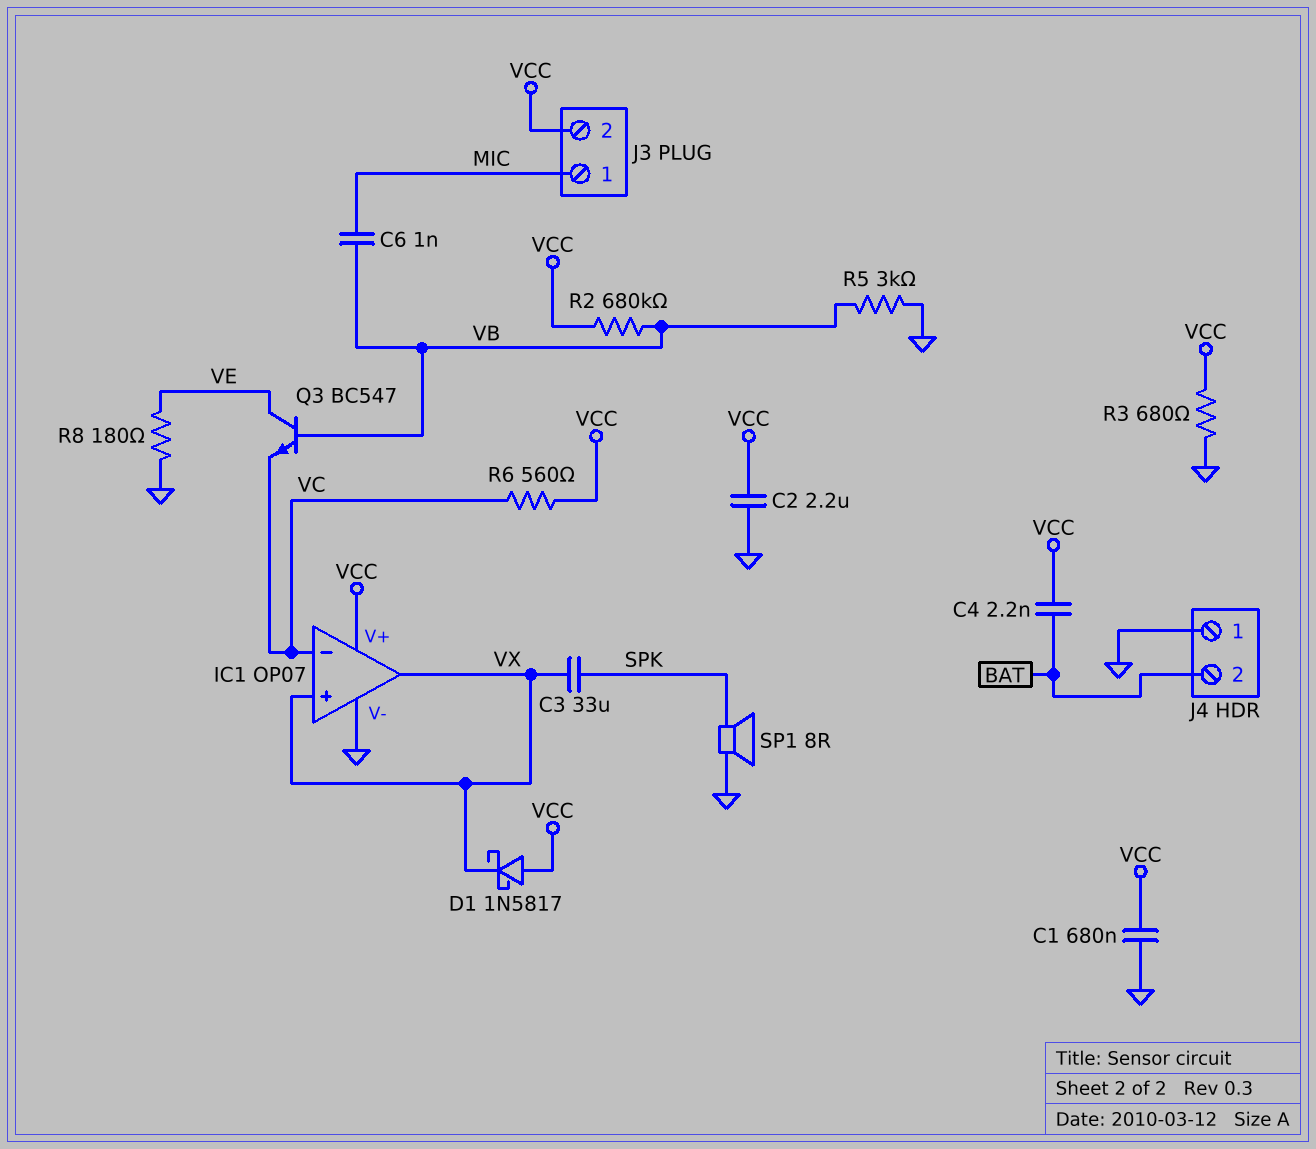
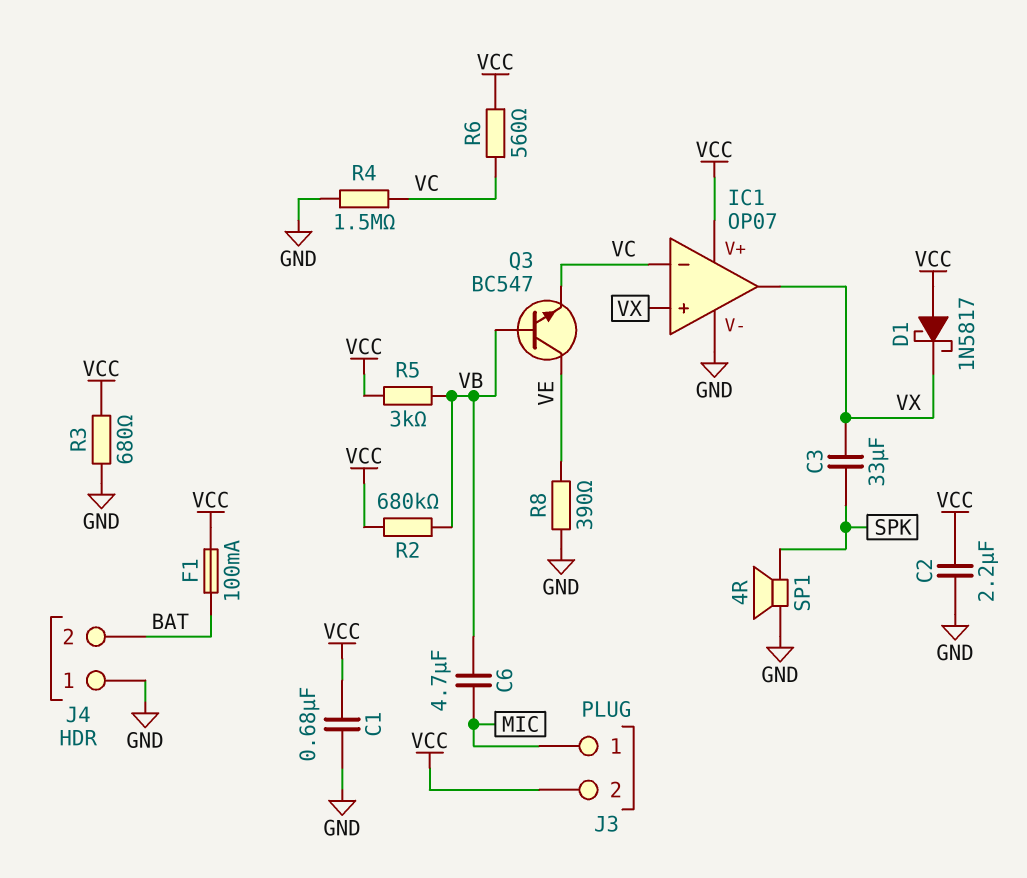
C4: 2.2nF (BAT, VCC) -> none
C6: 1nF (MIC, VB) -> 4.7uF (MIC, VB)
F1: none -> 100mA (BAT, VCC)
R4: none -> 1.5M (GND, VC)
R5: 3k (GND, VB) -> 3k (VB, VCC)
R8: 180 (GND, VE) -> 390 (GND, VE)
SP1: speaker 8R (GND, SPK) -> speaker 4R (GND, SPK)

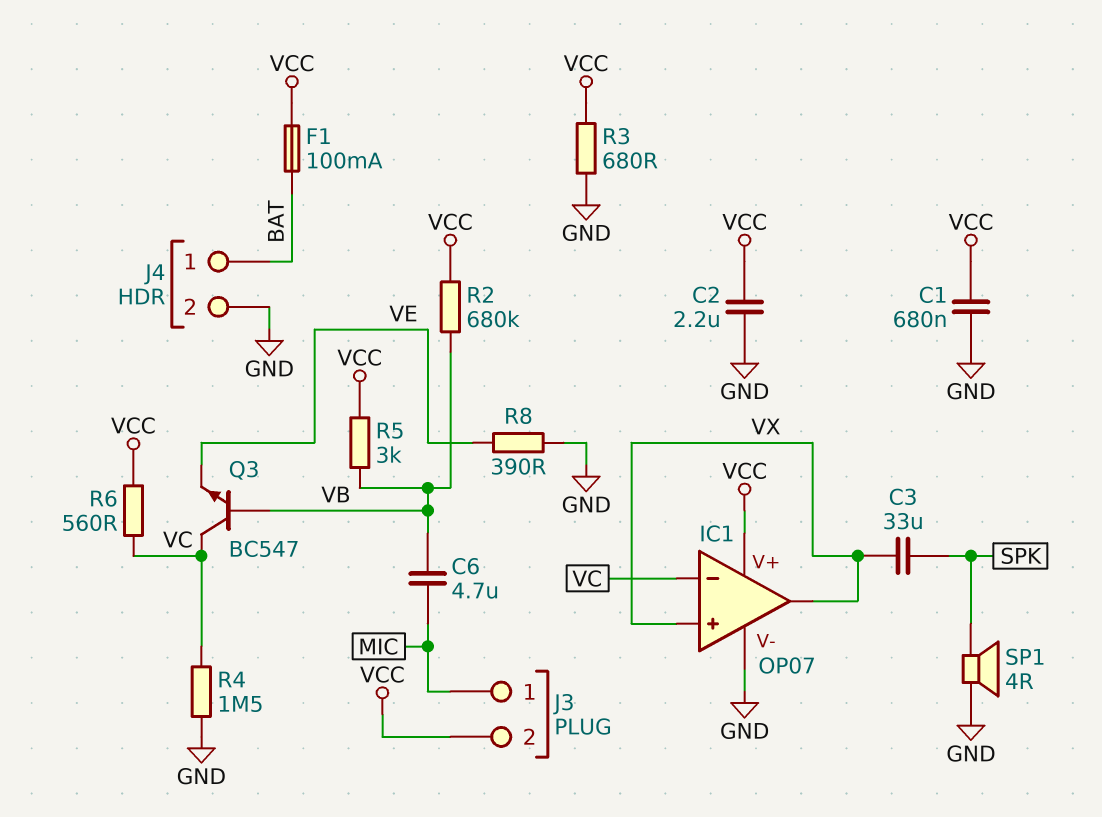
D1: schottky 1N5817 (A VCC, K VX) -> none
J4 pin 1: GND -> BAT
J4 pin 2: BAT -> GND
Q3: NPN BC547 (B VB, C VE, E VC) -> NPN BC547 (B VB, C VC, E VE)

